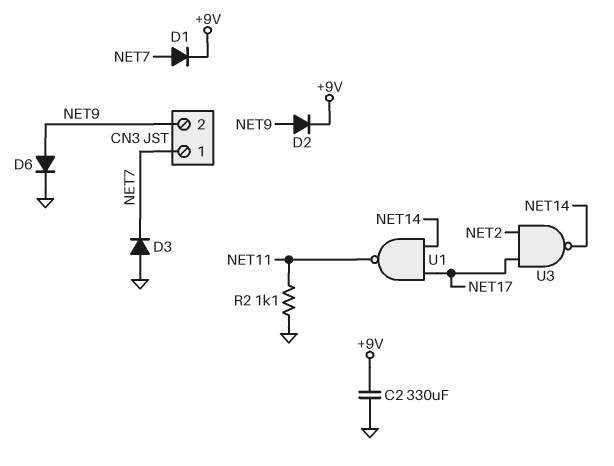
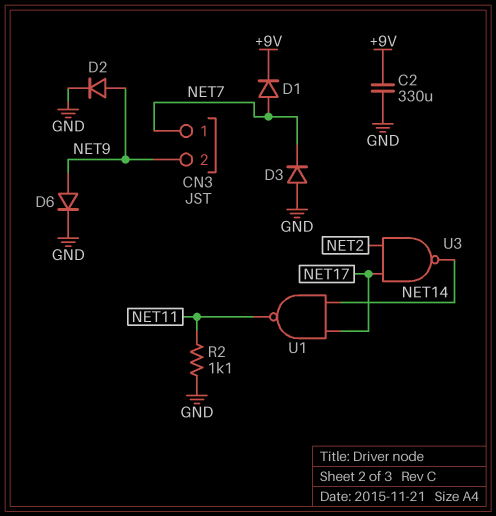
D2: diode (A NET9, K +9V) -> diode (A NET9, K GND)

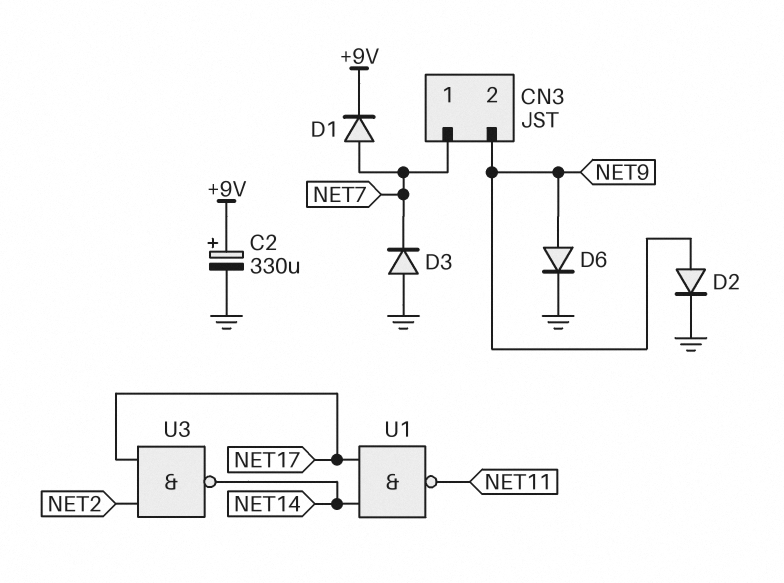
C2: 330uF (+9V, GND) -> 330uF (plus +9V, minus GND)
R2: 1.1k (GND, NET11) -> none

